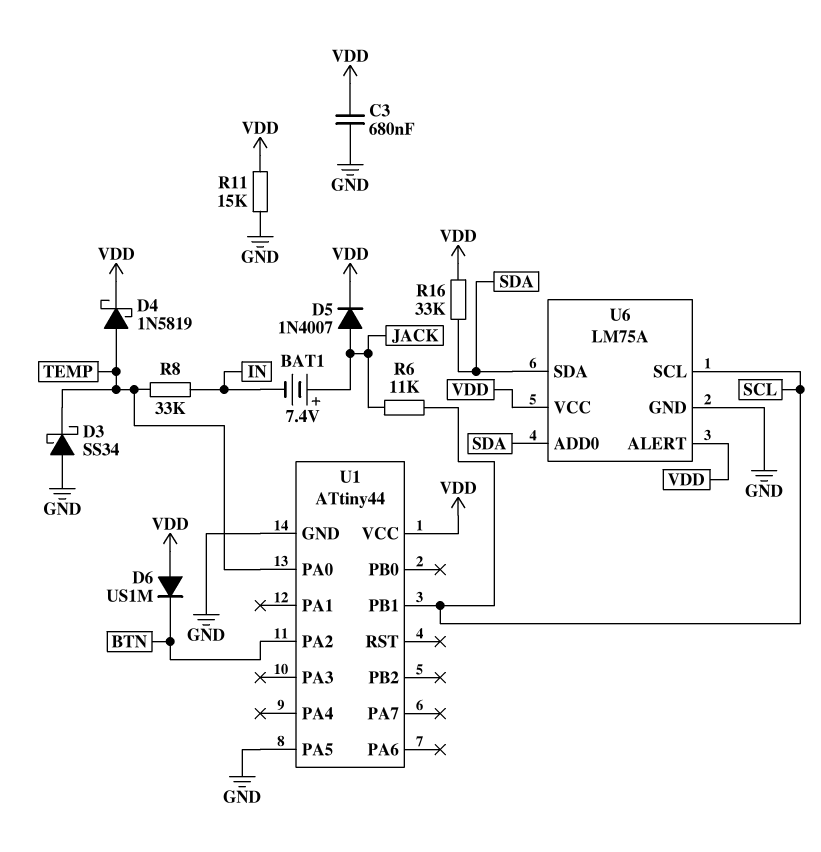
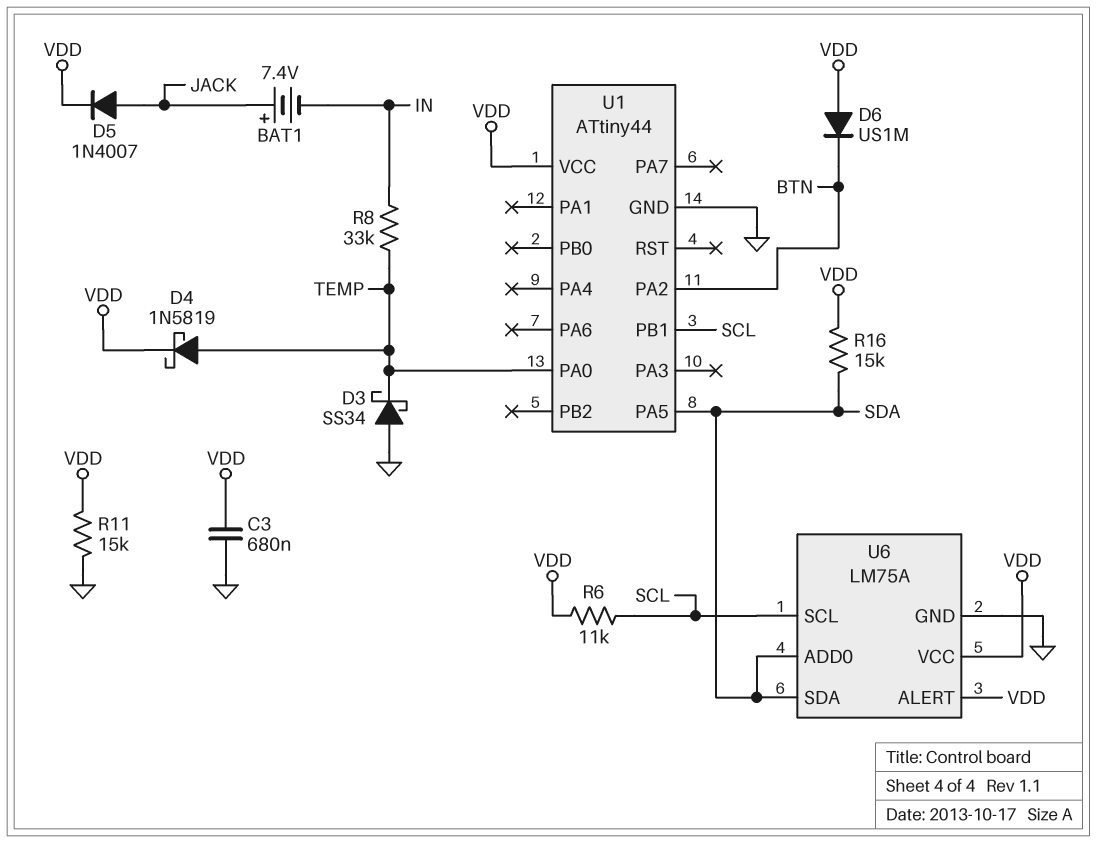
R6: 11k (JACK, SCL) -> 11k (SCL, VDD)
R16: 33k (SDA, VDD) -> 15k (SDA, VDD)
U1 pin PA5: GND -> SDA

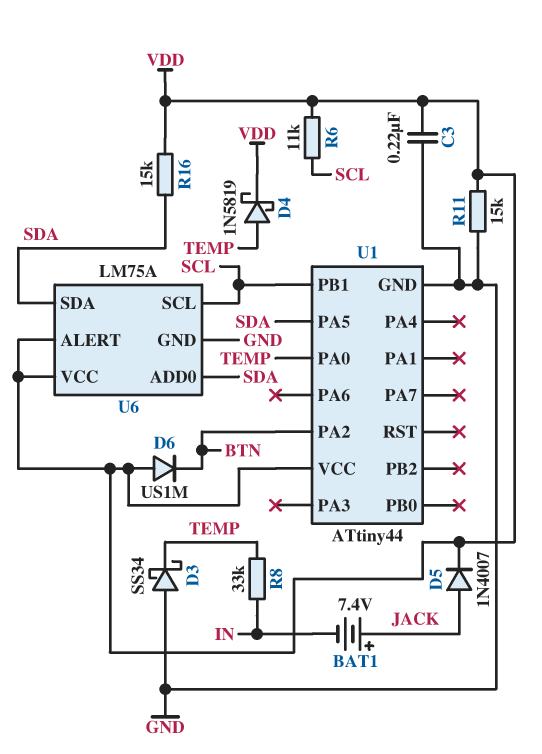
C3: 680nF (GND, VDD) -> 220nF (GND, VDD)

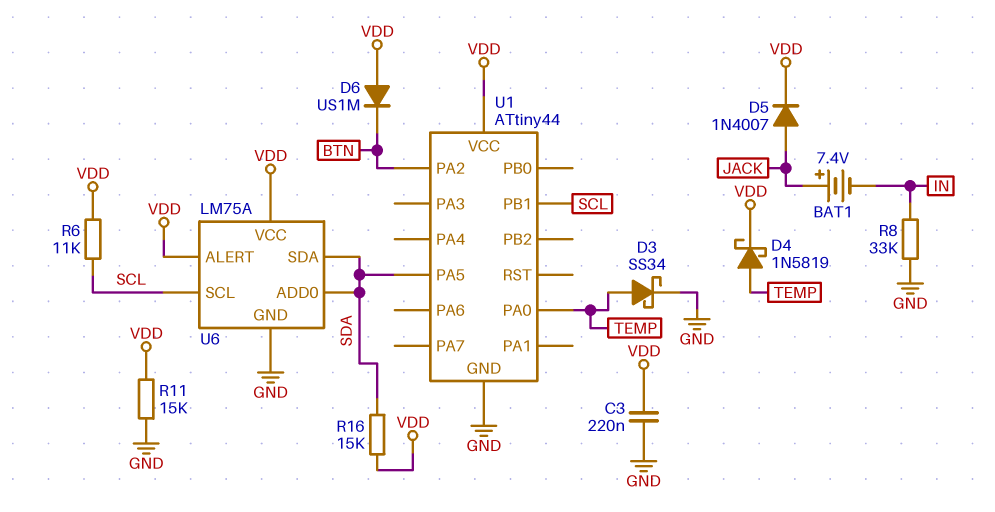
D3: schottky SS34 (A GND, K TEMP) -> schottky SS34 (A TEMP, K GND)
R8: 33k (IN, TEMP) -> 33k (GND, IN)

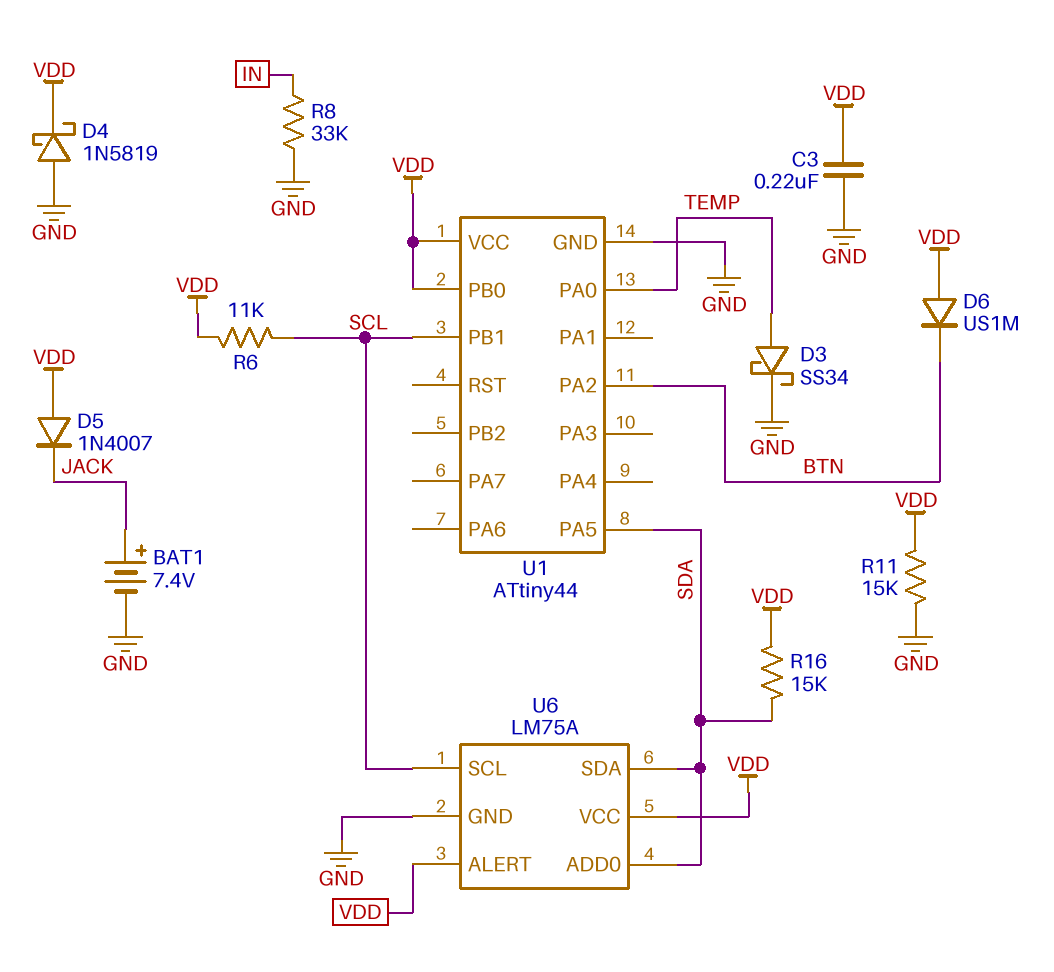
BAT1: 7.4V (plus JACK, minus IN) -> 7.4V (plus JACK, minus GND)
D4: schottky 1N5819 (A TEMP, K VDD) -> schottky 1N5819 (A GND, K VDD)
D5: diode 1N4007 (A JACK, K VDD) -> diode 1N4007 (A VDD, K JACK)
U1 pin PB0: none -> VDD

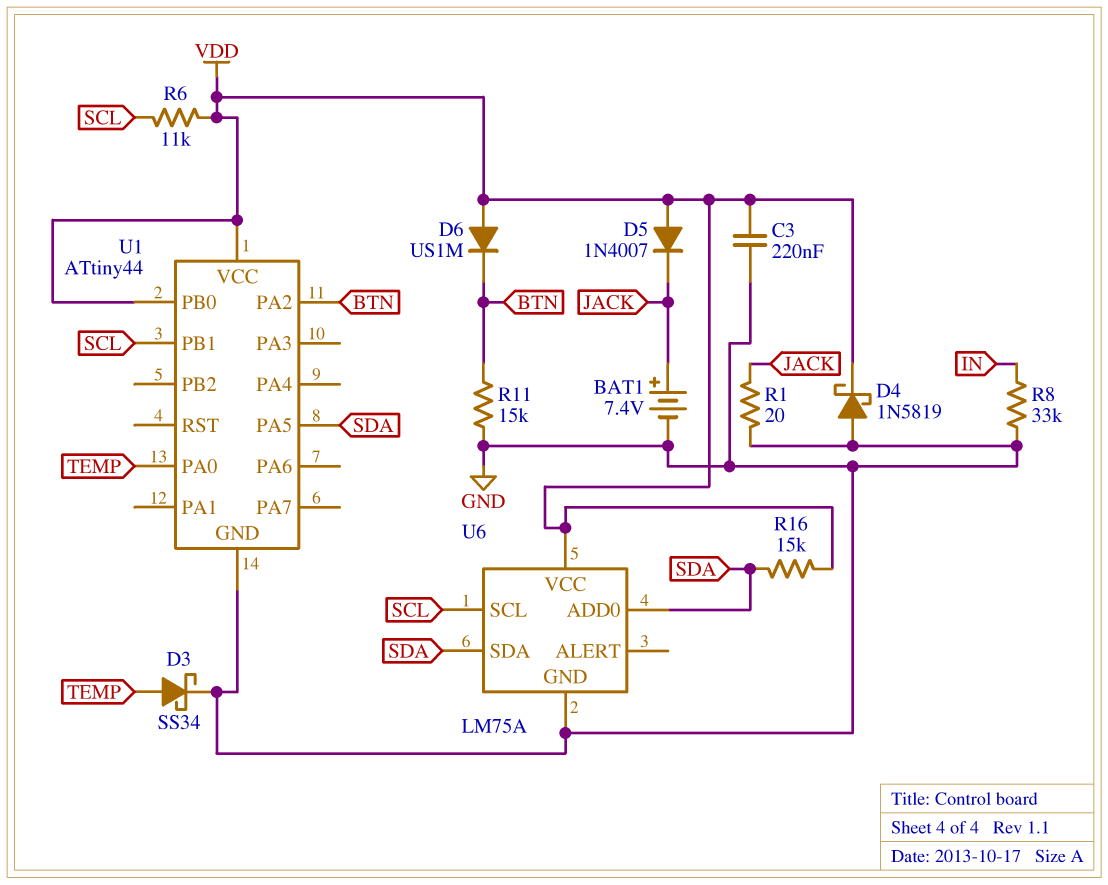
R1: none -> 20 (GND, JACK)
R11: 15k (GND, VDD) -> 15k (BTN, GND)
U6 pin ALERT: VDD -> none

